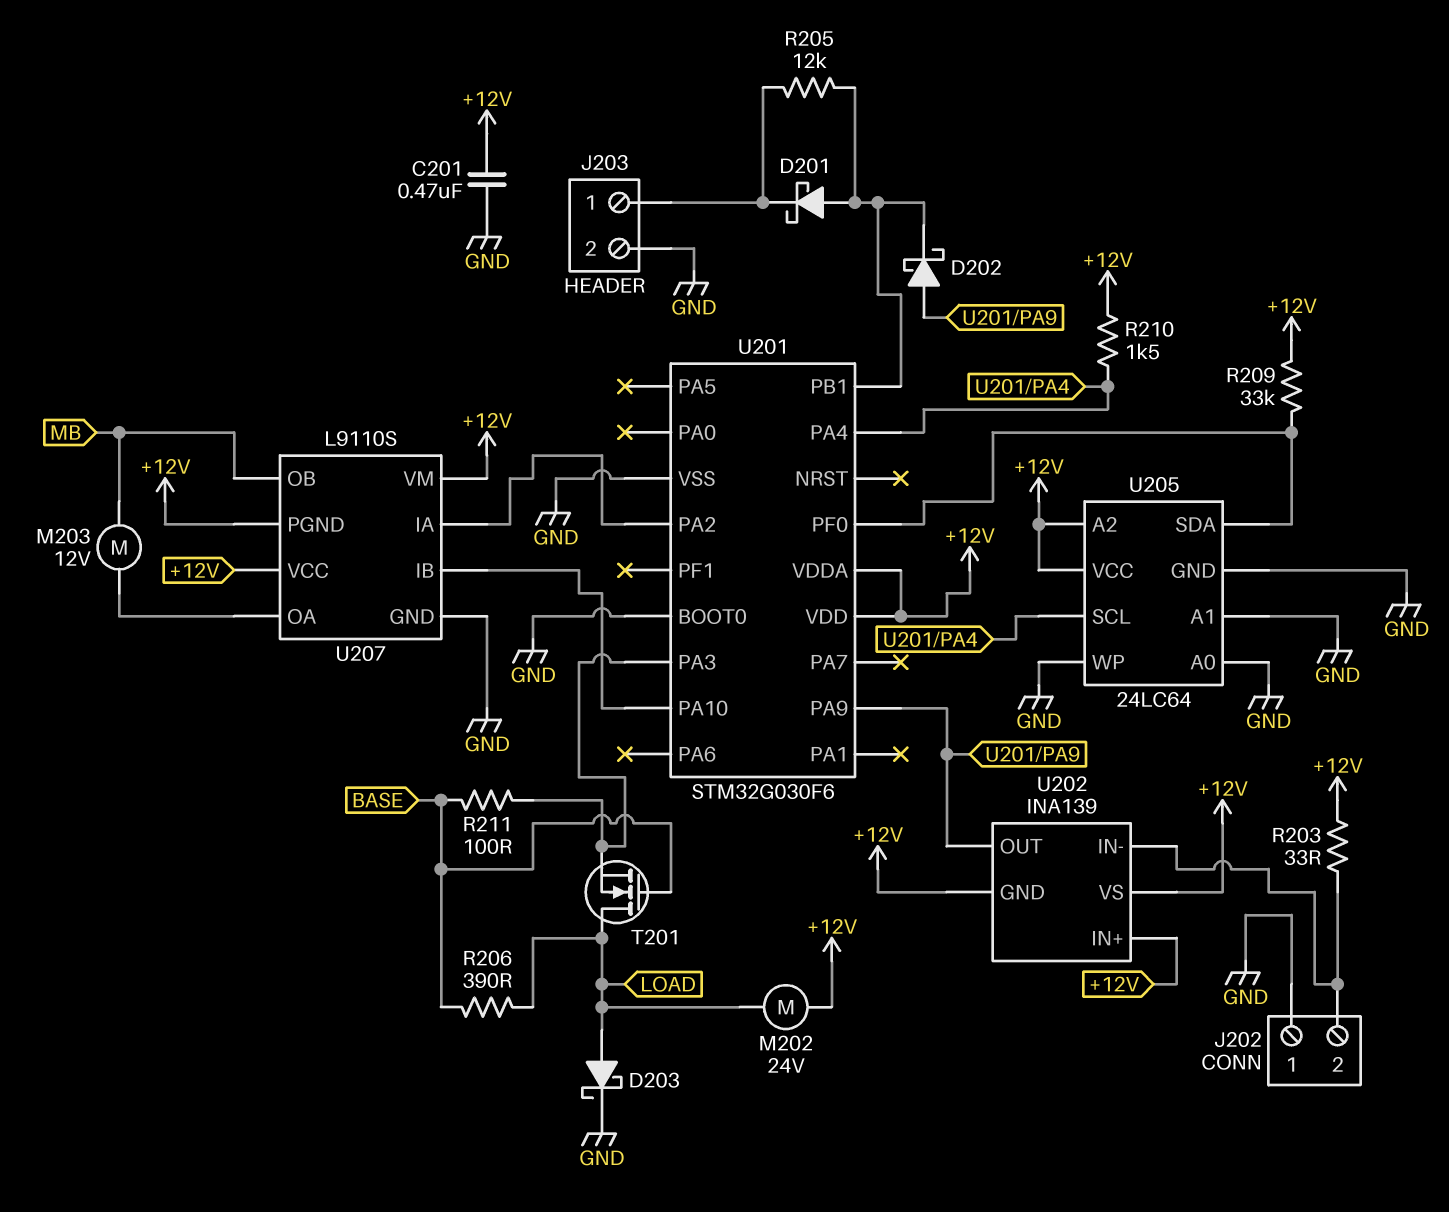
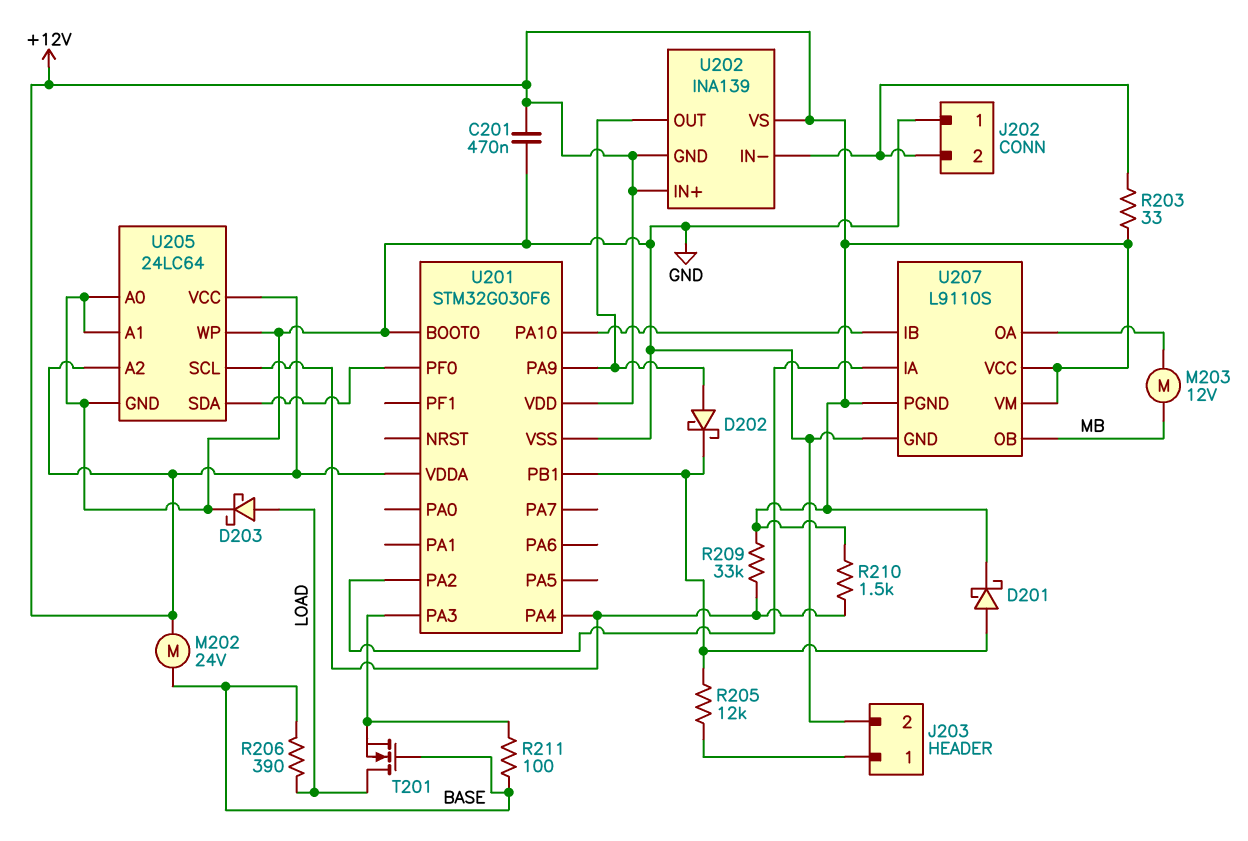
D201: schottky (A U201/PB1, K J203/1) -> schottky (A U201/PB1, K +12V)
M202: motor 24V (+12V, LOAD) -> motor 24V (+12V, BASE)
R209: 33k (+12V, U201/PF0) -> 33k (+12V, U201/PA4)

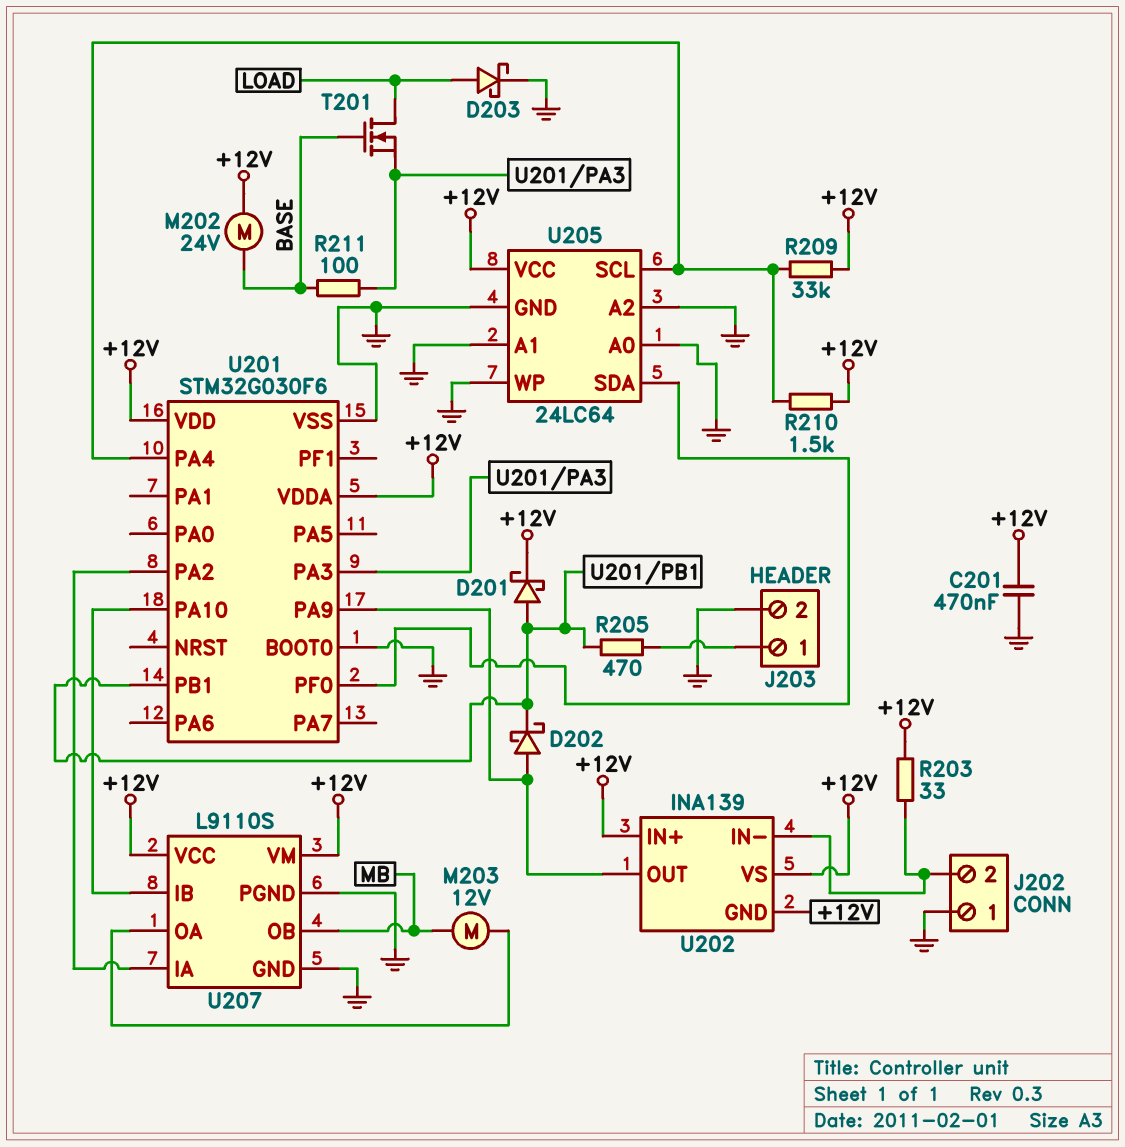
R205: 12k (J203/1, U201/PB1) -> 470 (J203/1, U201/PB1)
R206: 390 (BASE, LOAD) -> none
U205 pin A2: +12V -> GND
U207 pin PGND: +12V -> GND

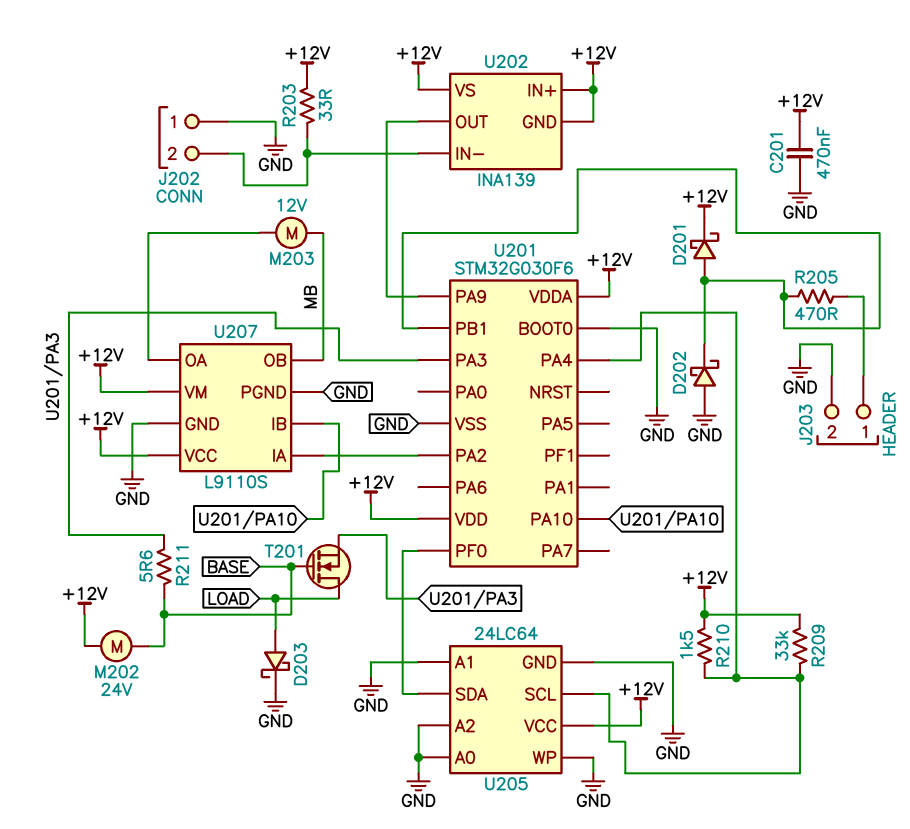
D202: schottky (A U201/PA9, K U201/PB1) -> schottky (A GND, K U201/PB1)
R211: 100 (BASE, U201/PA3) -> 5.6 (BASE, U201/PA3)

